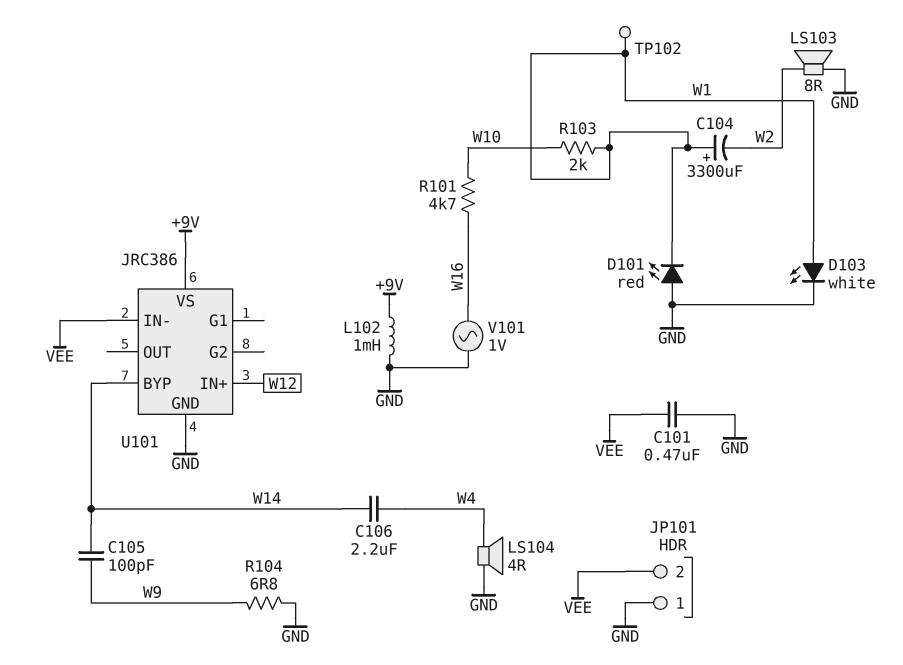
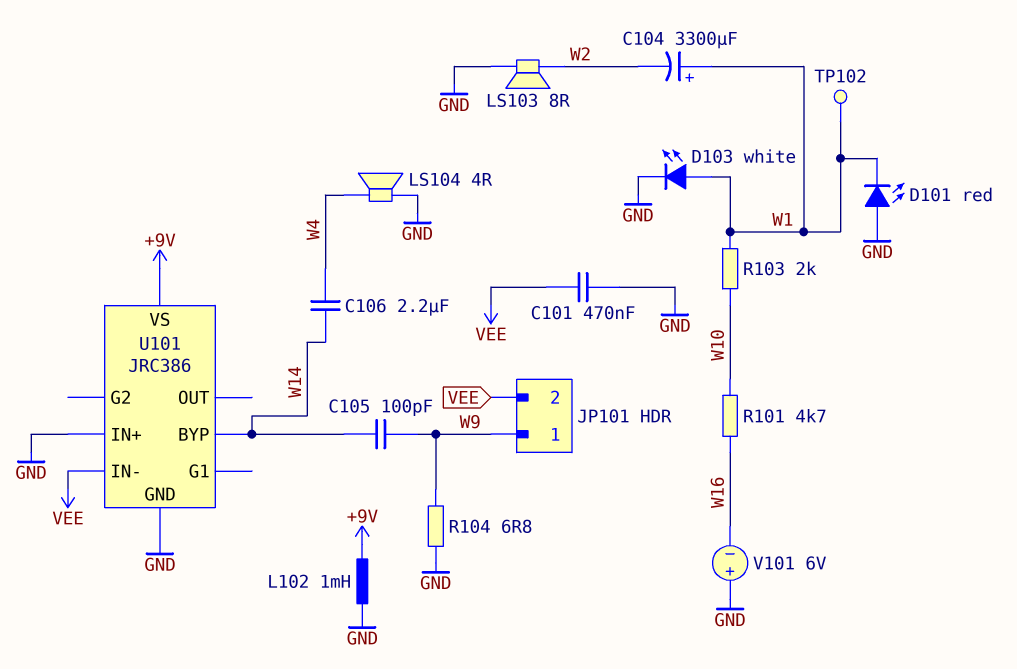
JP101 pin 1: GND -> W9
U101 pin IN+: W12 -> GND
V101: AC 1V (GND, W16) -> 6V (plus GND, minus W16)

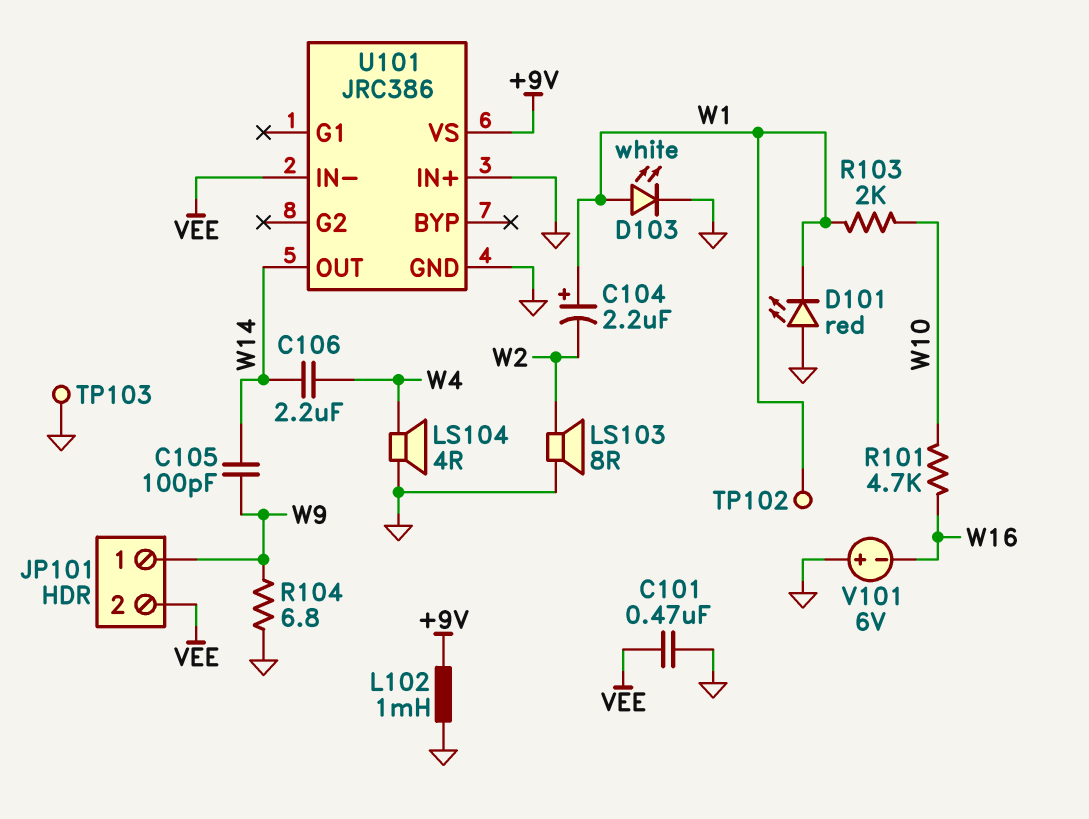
C104: 3300uF (plus W1, minus W2) -> 2.2uF (plus W1, minus W2)
TP103: none -> test point (GND)
U101 pin BYP: W14 -> none
U101 pin OUT: none -> W14

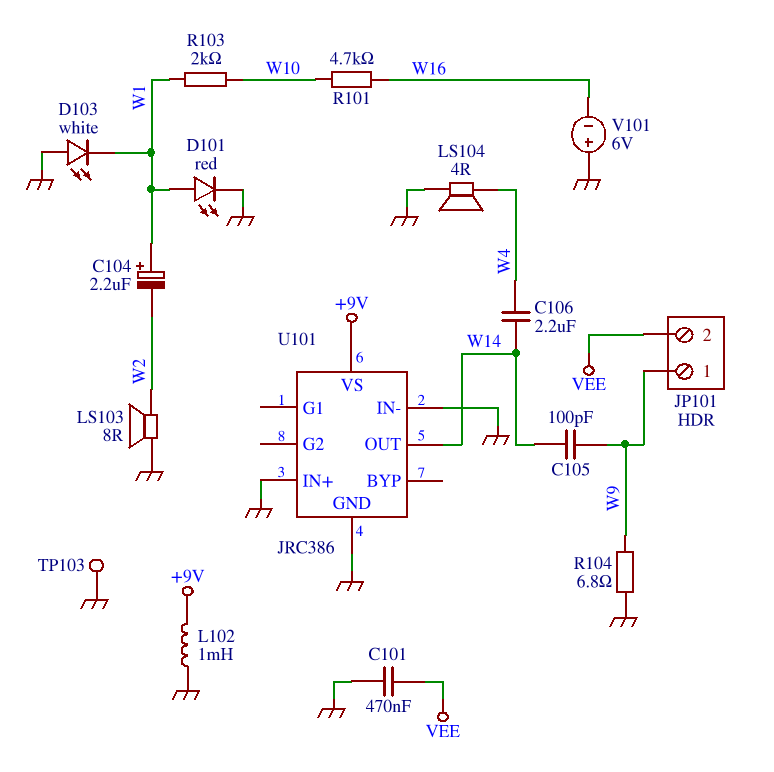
D101: LED red (A GND, K W1) -> LED red (A W1, K GND)
D103: LED white (A W1, K GND) -> LED white (A GND, K W1)
TP102: test point (W1) -> none
U101 pin IN-: VEE -> GND

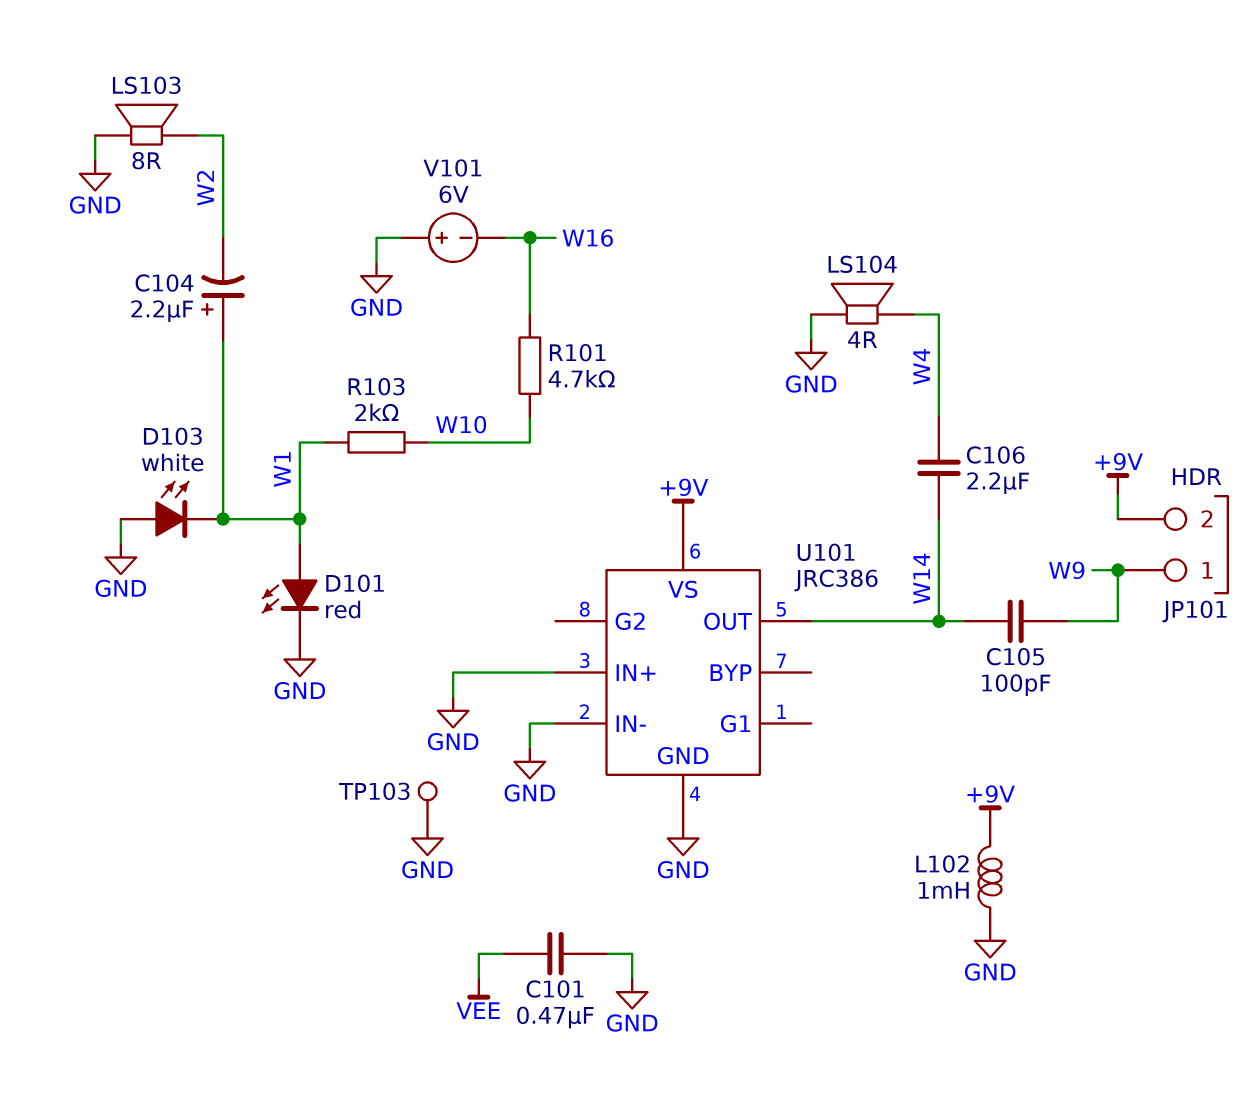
JP101 pin 2: VEE -> +9V
R104: 6.8 (GND, W9) -> none

